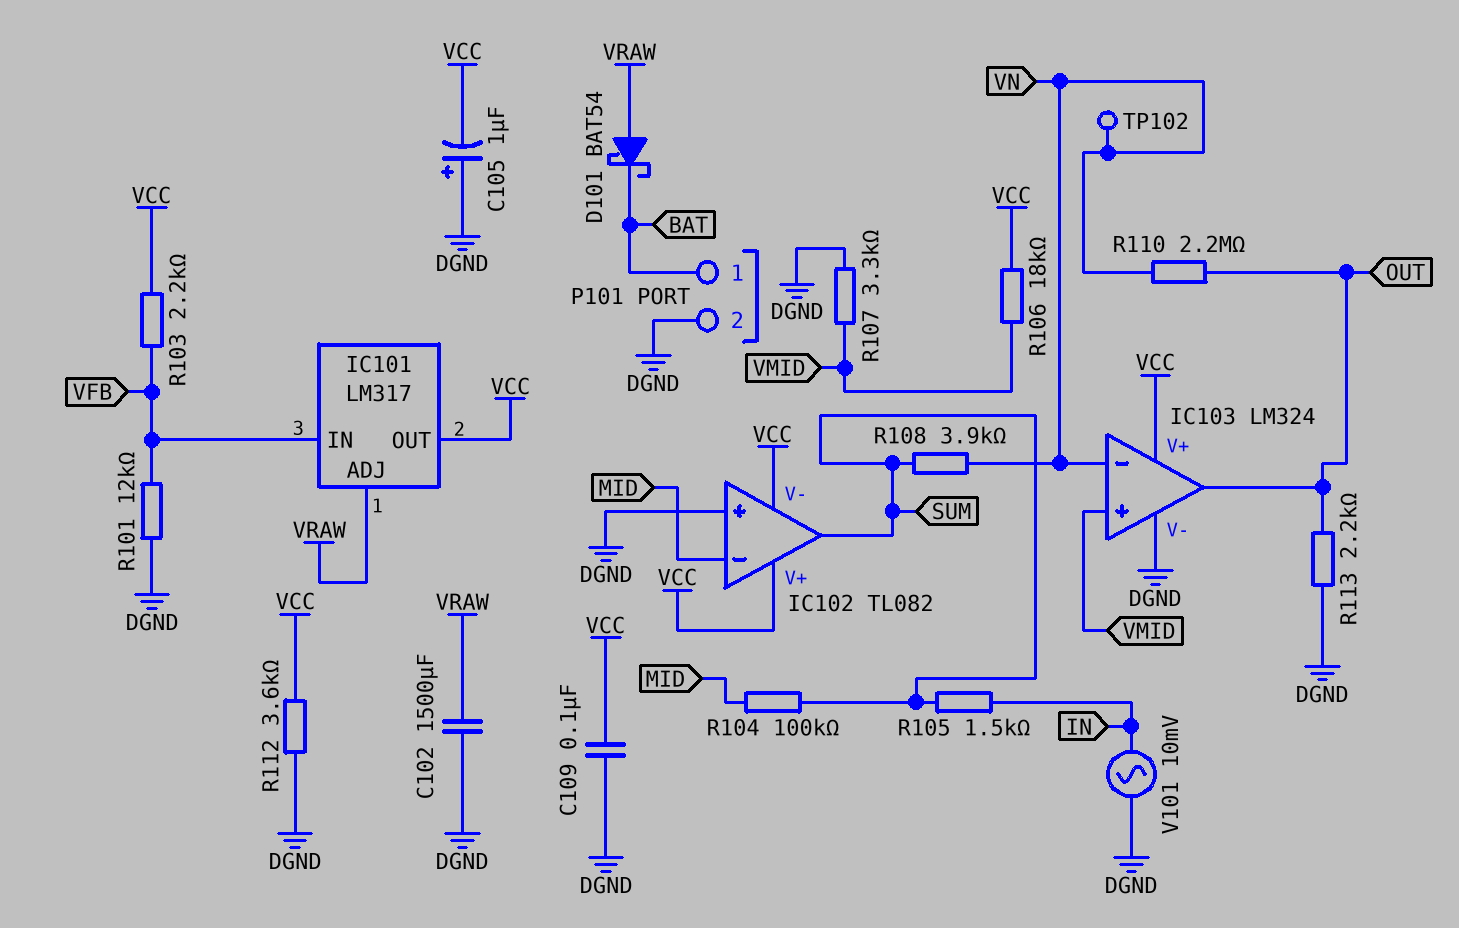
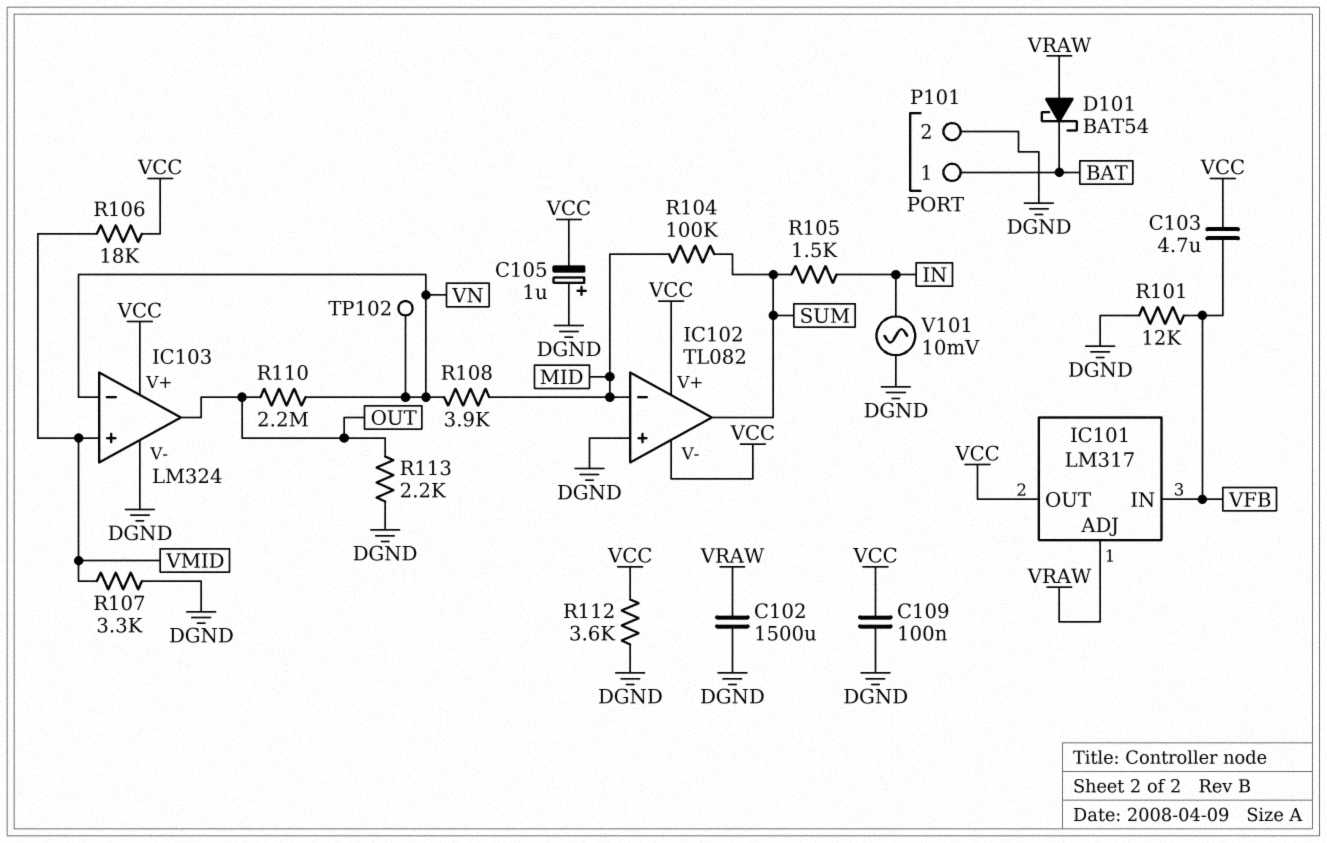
C103: none -> 4.7uF (VCC, VFB)
R103: 2.2k (VCC, VFB) -> none
R108: 3.9k (SUM, VN) -> 3.9k (MID, VN)

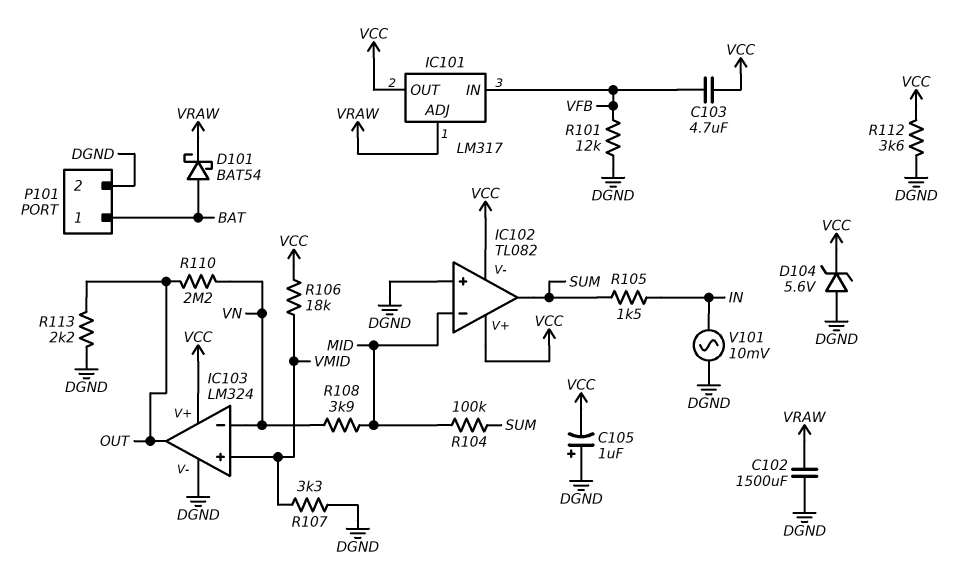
C109: 100nF (DGND, VCC) -> none
D101: schottky BAT54 (A VRAW, K BAT) -> schottky BAT54 (A BAT, K VRAW)
D104: none -> zener 5.6V (A DGND, K VCC)
TP102: test point (VN) -> none

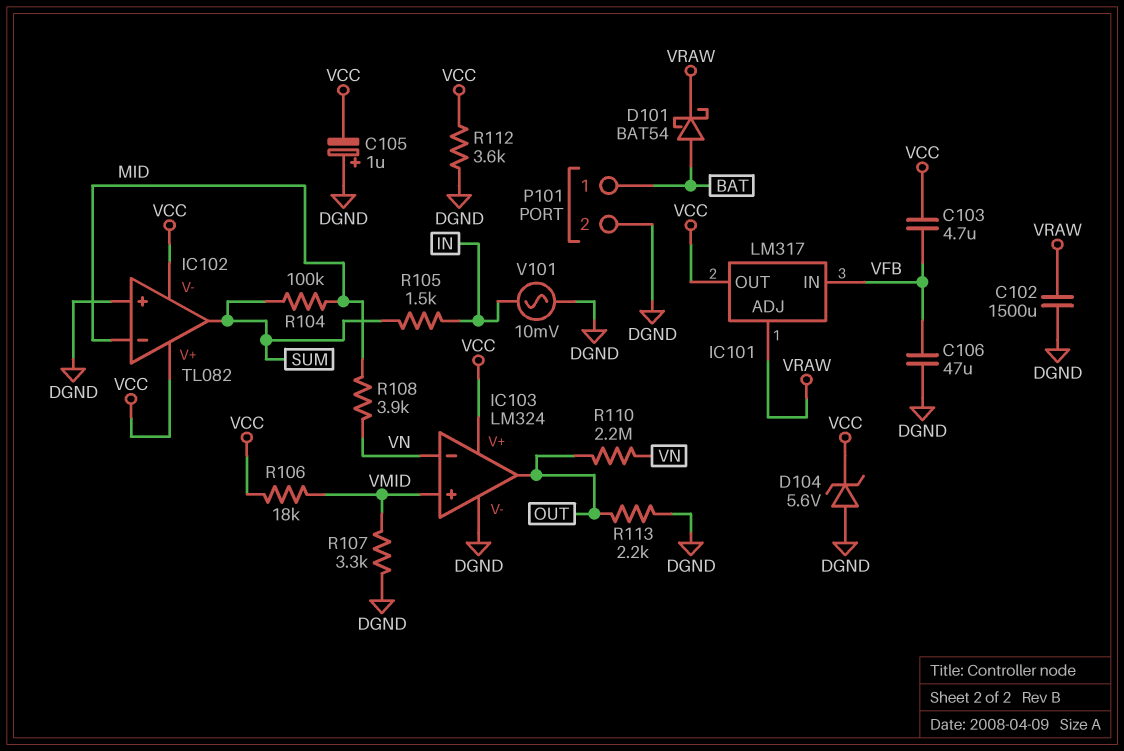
C106: none -> 47uF (DGND, VFB)
R101: 12k (DGND, VFB) -> none

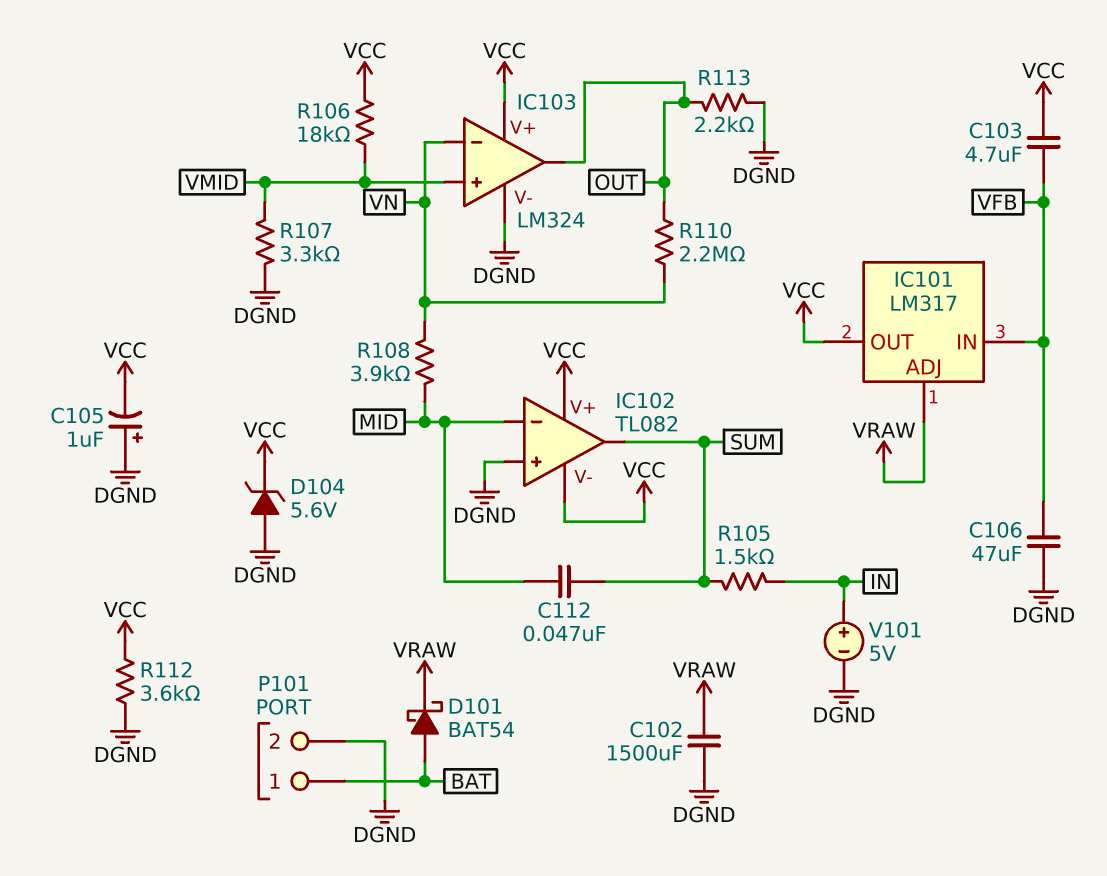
C112: none -> 47nF (MID, SUM)
R104: 100k (MID, SUM) -> none
V101: AC 10mV (DGND, IN) -> 5V (plus IN, minus DGND)

